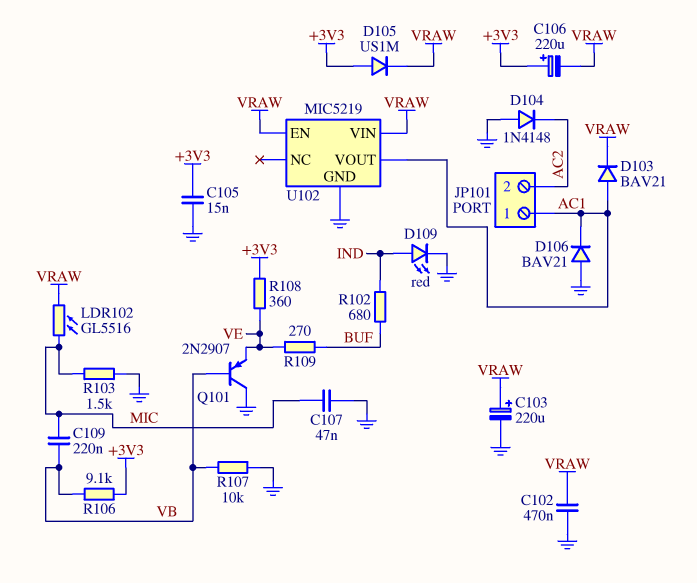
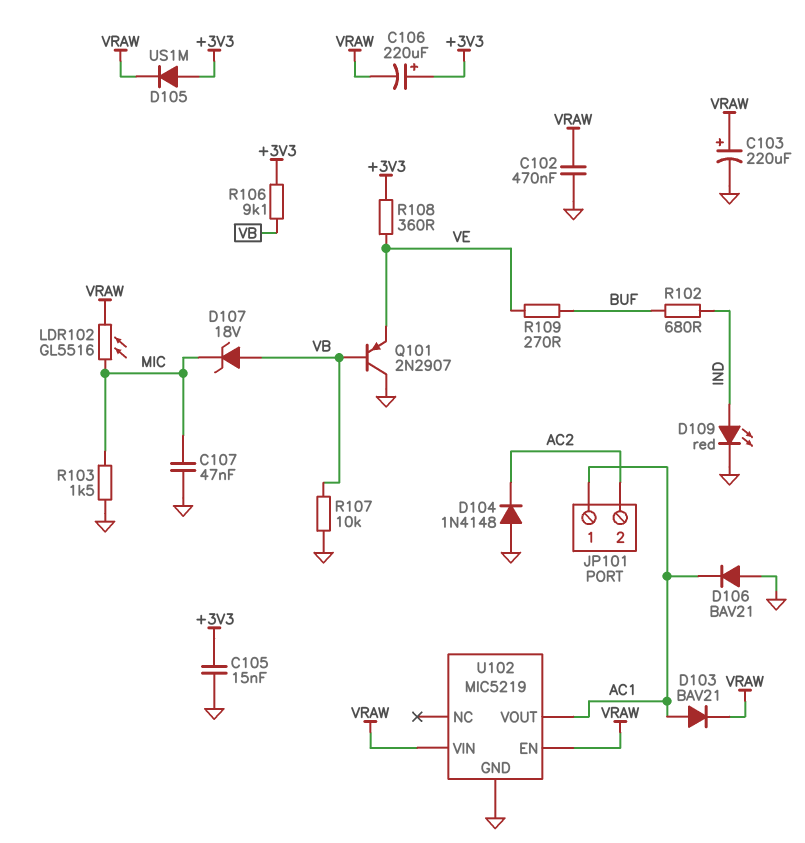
C109: 220nF (MIC, VB) -> none
D107: none -> zener 18V (A VB, K MIC)

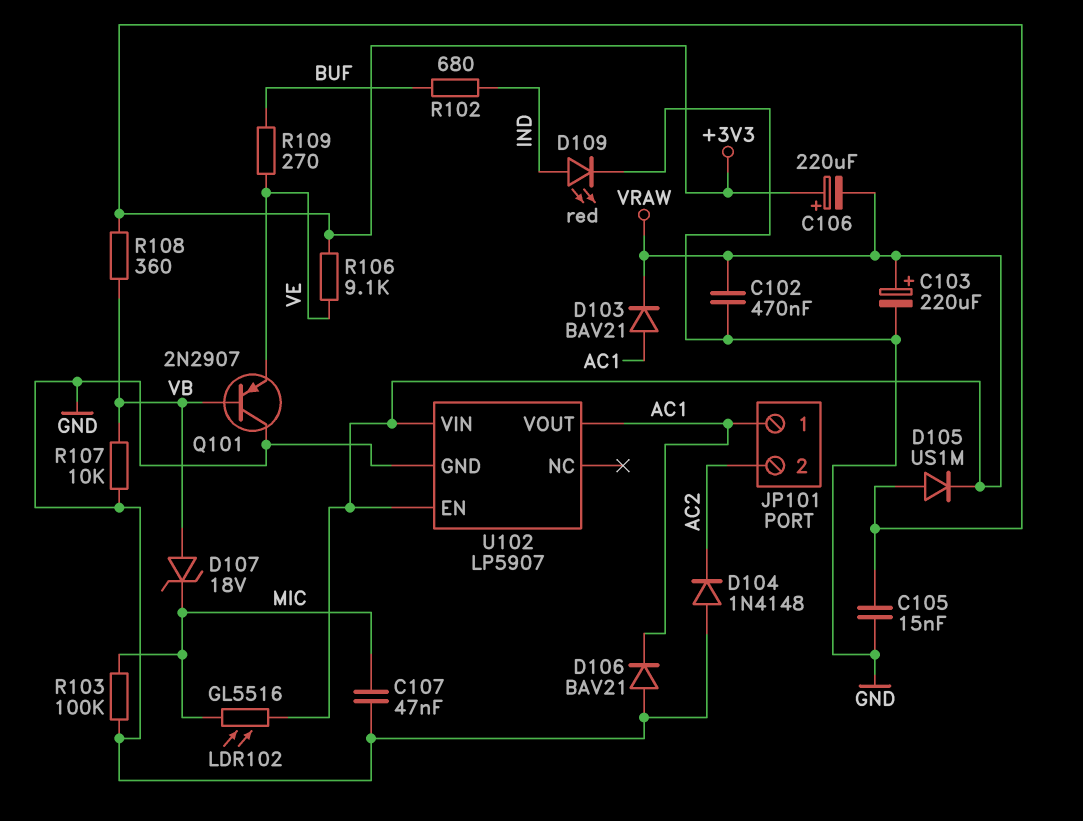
R103: 1.5k (GND, MIC) -> 100k (GND, MIC)
R106: 9.1k (+3V3, VB) -> 9.1k (+3V3, VE)
R108: 360 (+3V3, VE) -> 360 (+3V3, VB)
U102: MIC5219 -> LP5907

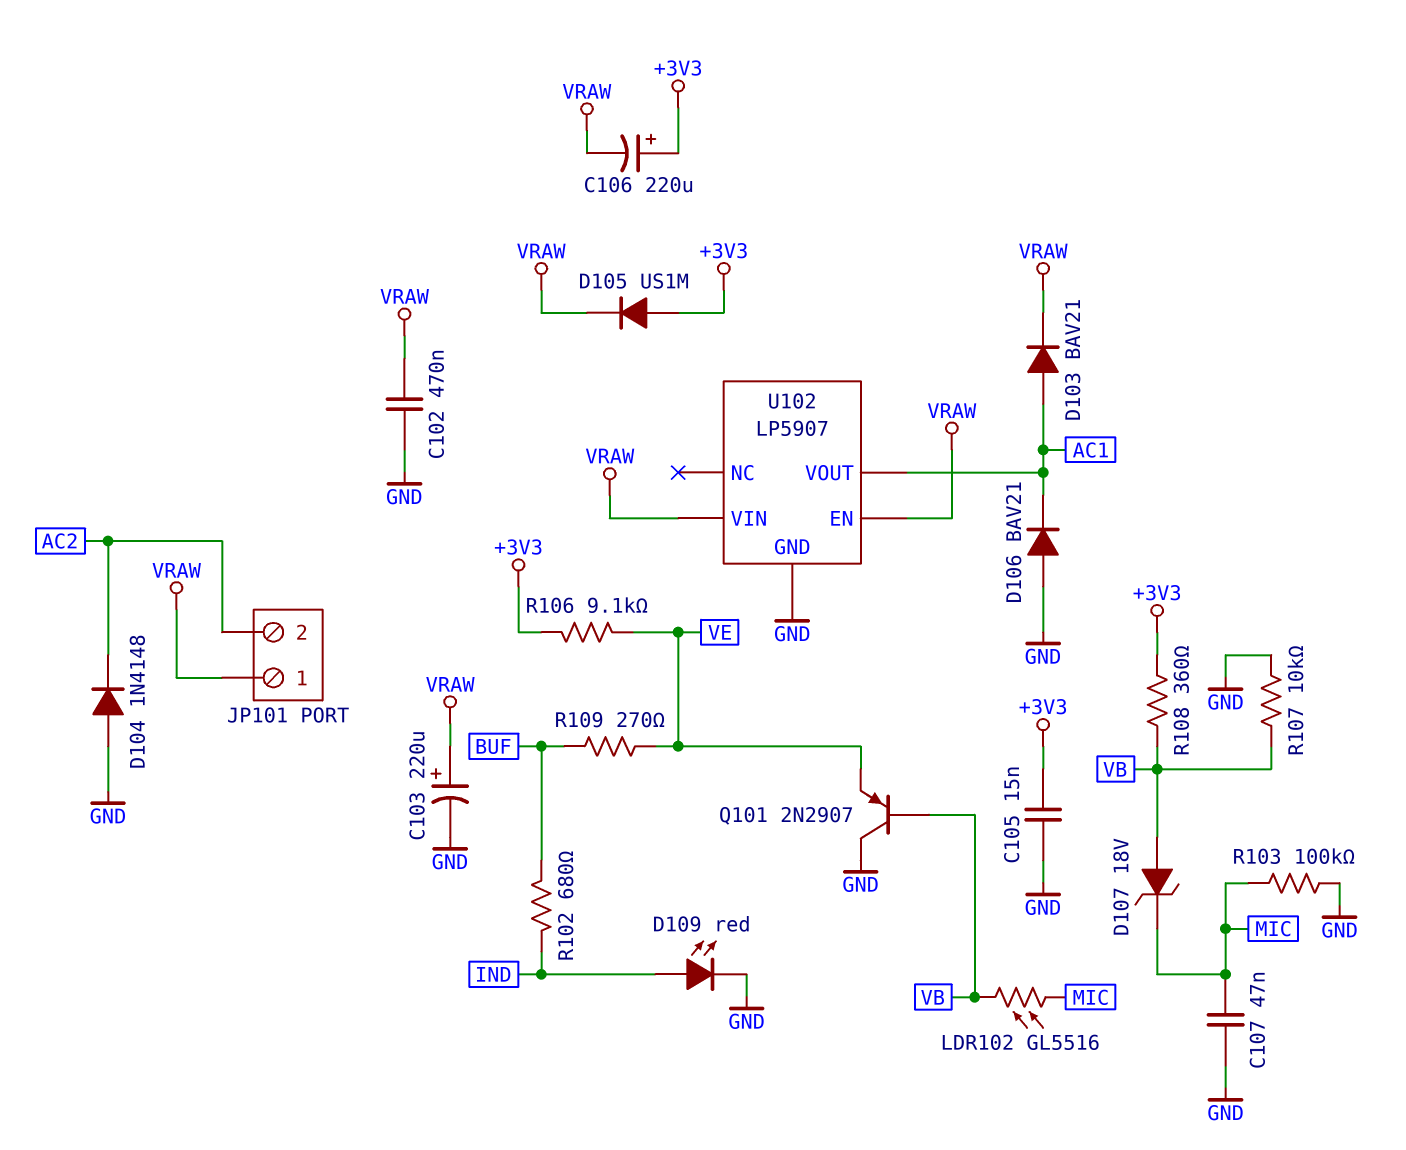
JP101 pin 1: AC1 -> VRAW
LDR102: GL5516 (MIC, VRAW) -> GL5516 (MIC, VB)

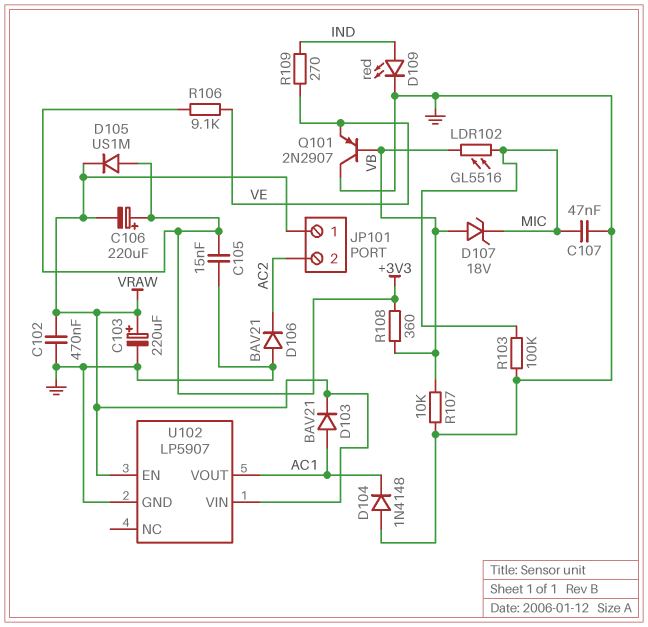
D104: diode 1N4148 (A GND, K AC2) -> diode 1N4148 (A GND, K AC1)
D106: diode BAV21 (A GND, K AC1) -> diode BAV21 (A GND, K AC2)
R102: 680 (BUF, IND) -> none
R109: 270 (BUF, VE) -> 270 (IND, VE)

